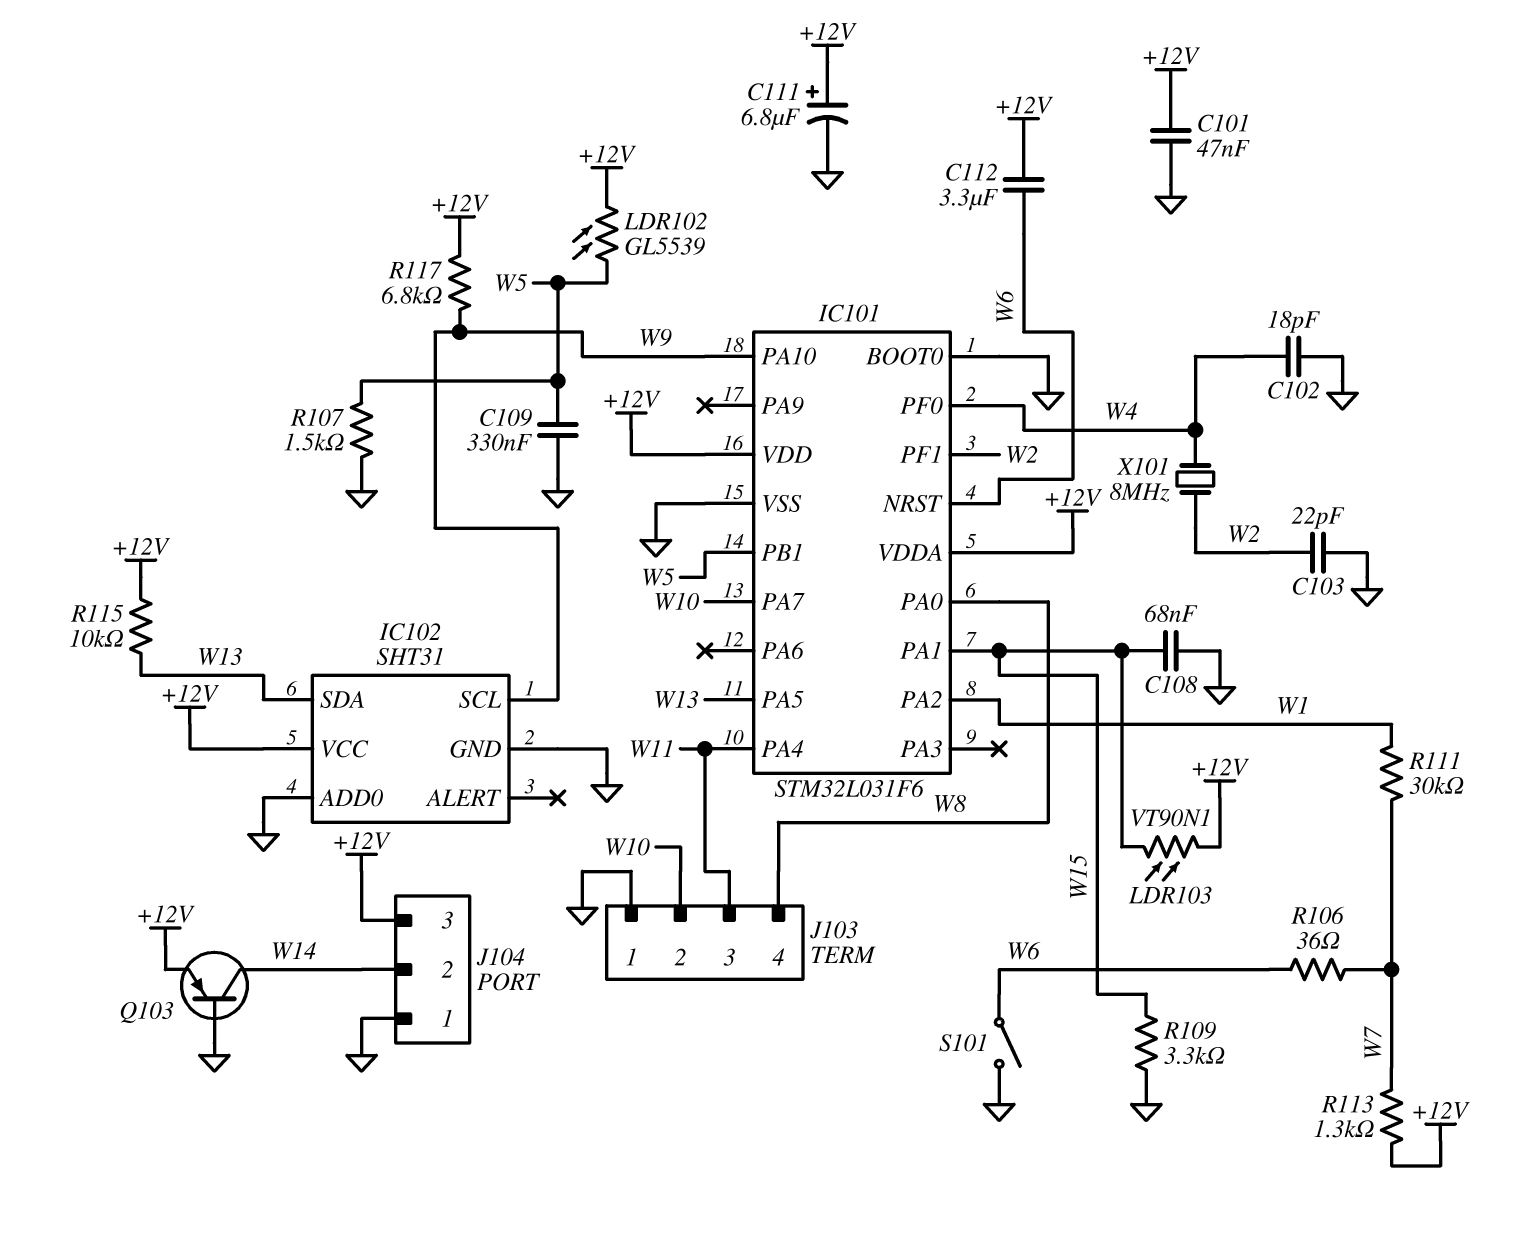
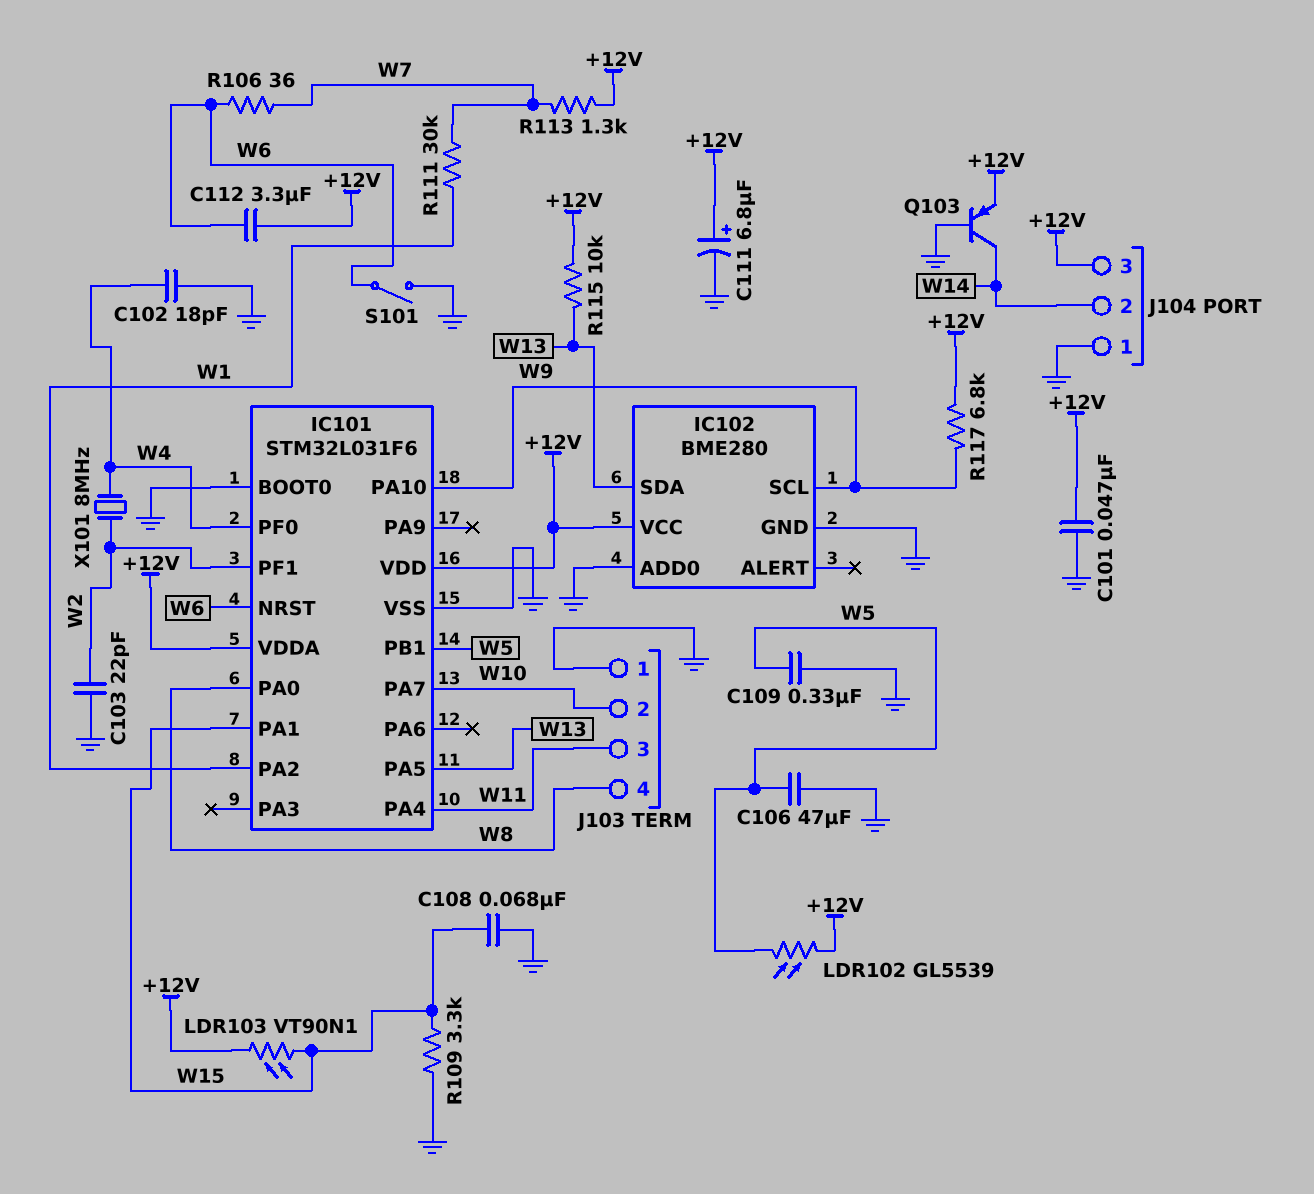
C106: none -> 47uF (GND, W5)
IC102: SHT31 -> BME280
R107: 1.5k (GND, W5) -> none

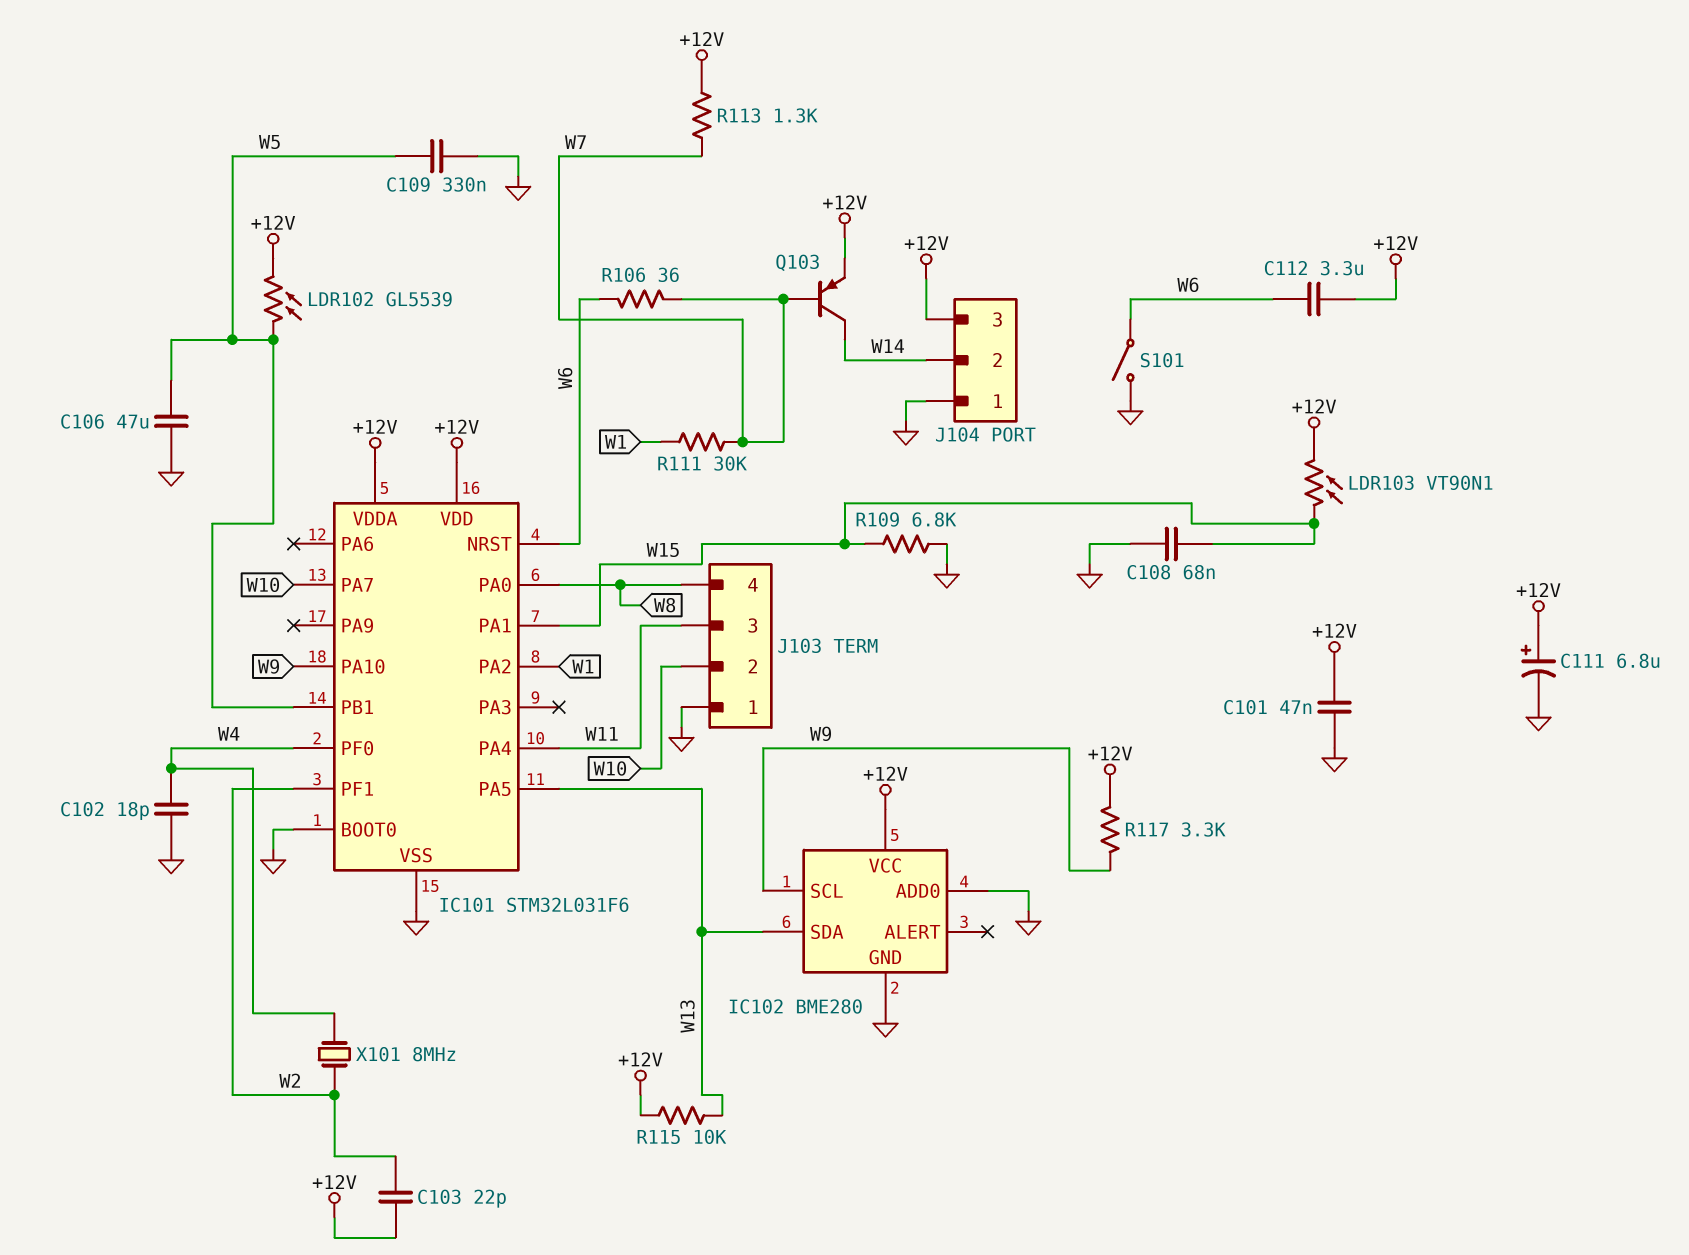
C103: 22pF (GND, W2) -> 22pF (+12V, W2)
Q103: PNP (B GND, C W14, E +12V) -> PNP (B W7, C W14, E +12V)
R109: 3.3k (GND, W15) -> 6.8k (GND, W15)
R117: 6.8k (+12V, W9) -> 3.3k (+12V, W9)

